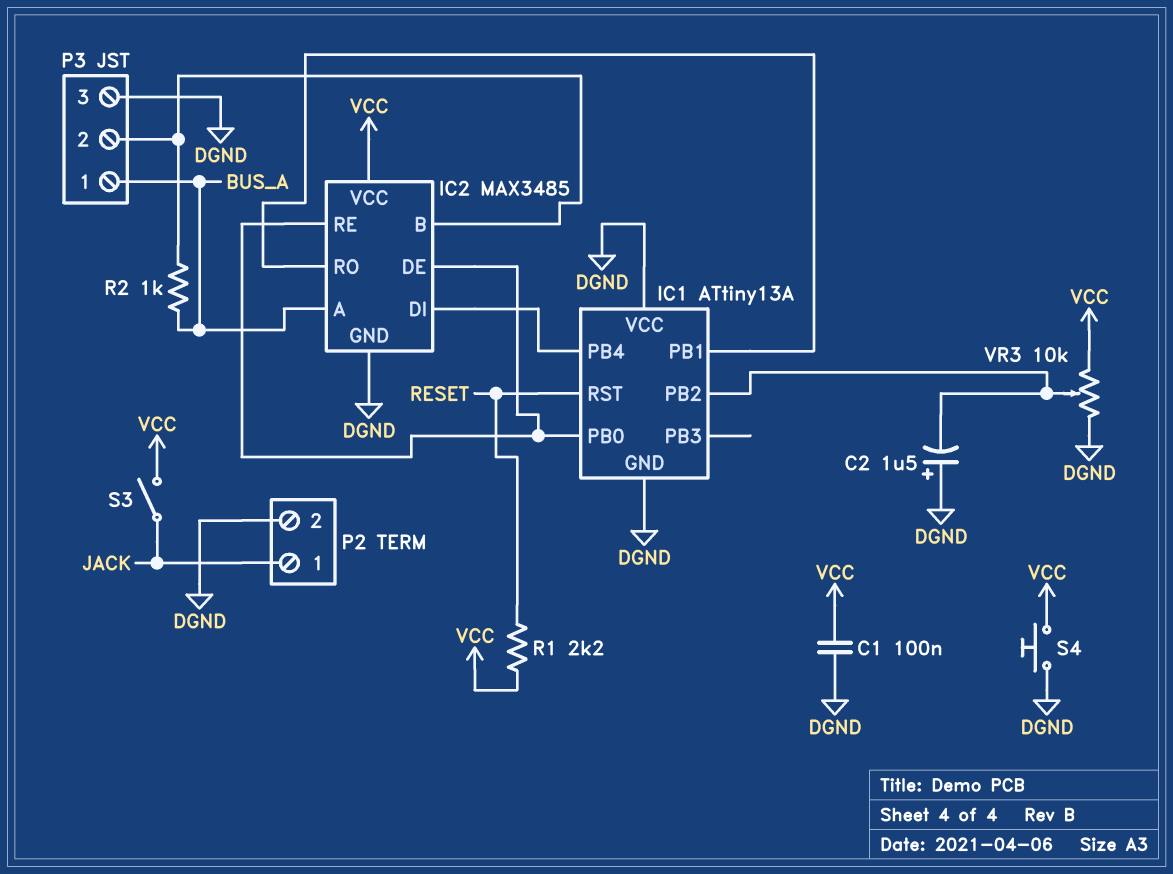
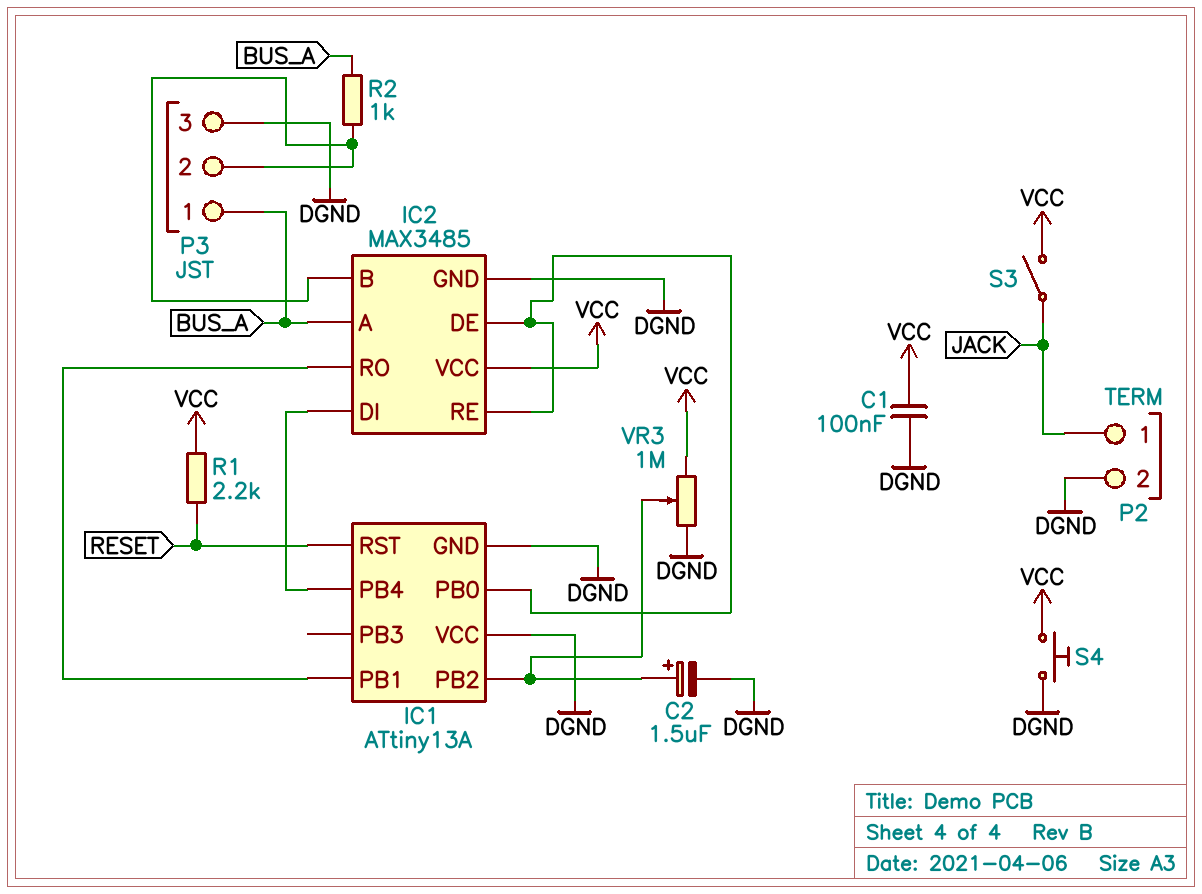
C2: 1.5uF (plus DGND, minus IC1/PB2) -> 1.5uF (plus IC1/PB2, minus DGND)
VR3: 10k (DGND, VCC, wiper IC1/PB2) -> 1M (DGND, VCC, wiper IC1/PB2)

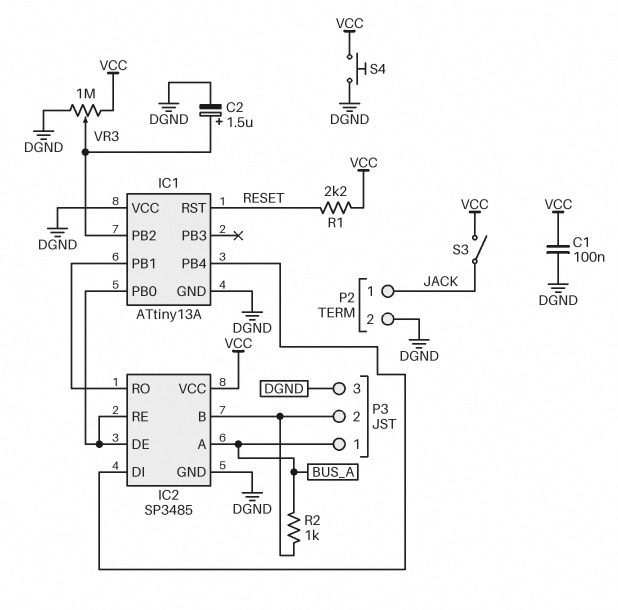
IC2: MAX3485 -> SP3485

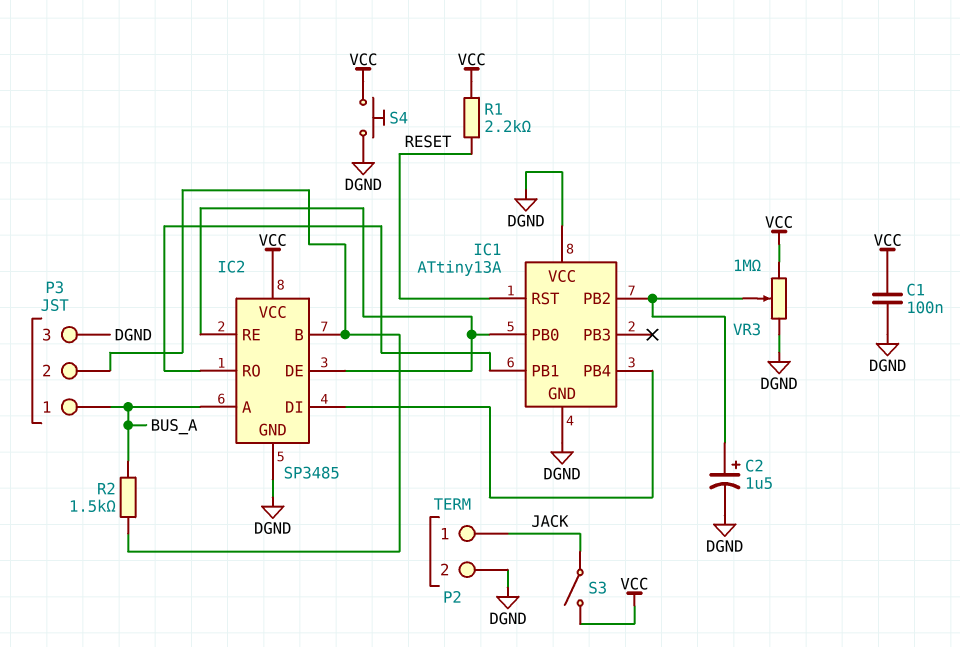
R2: 1k (BUS_A, IC2/B) -> 1.5k (BUS_A, IC2/B)

